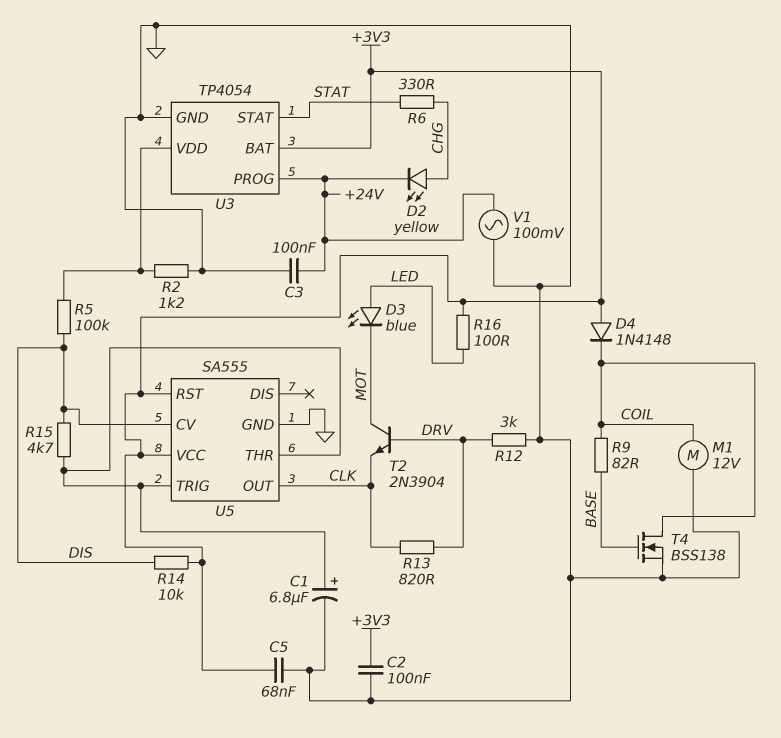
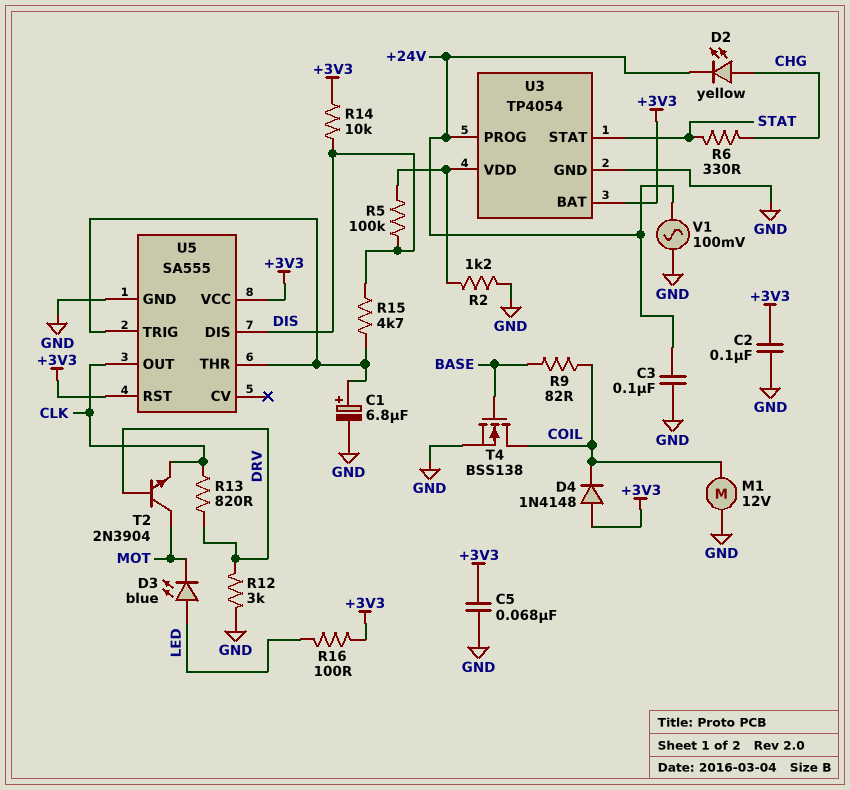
U5 pin CV: DIS -> none
U5 pin DIS: none -> DIS

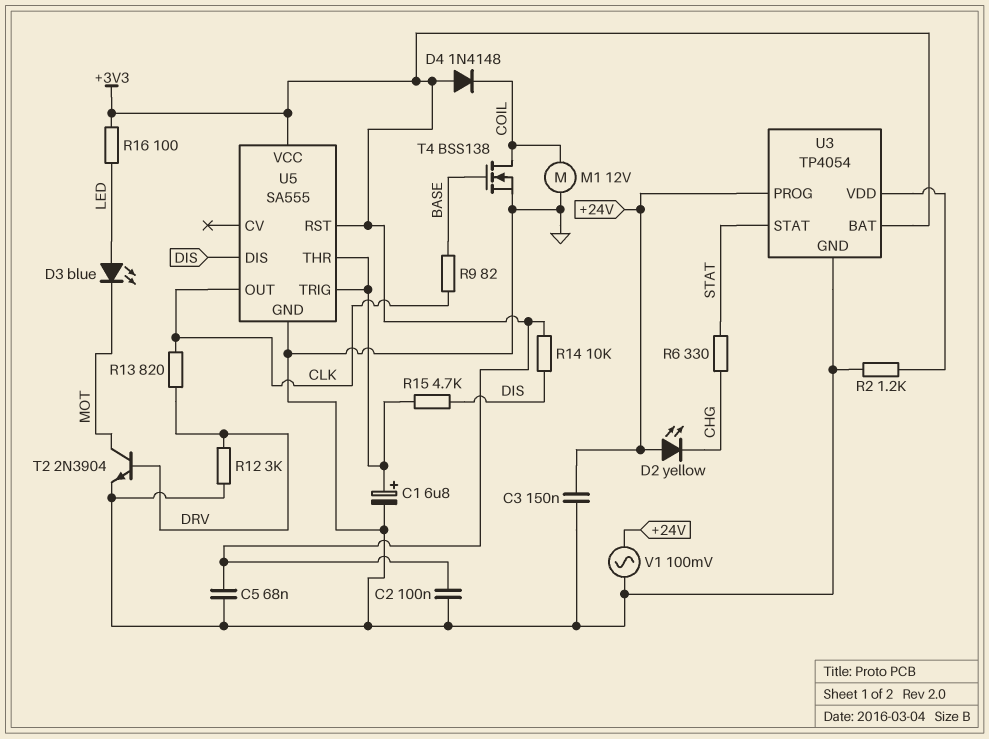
C3: 100nF (+24V, GND) -> 150nF (+24V, GND)
D2: LED yellow (A CHG, K +24V) -> LED yellow (A +24V, K CHG)
R5: 100k (DIS, U3/VDD) -> none
R9: 82 (BASE, COIL) -> 82 (BASE, CLK)
T2: NPN 2N3904 (B DRV, C MOT, E CLK) -> NPN 2N3904 (B DRV, C MOT, E GND)

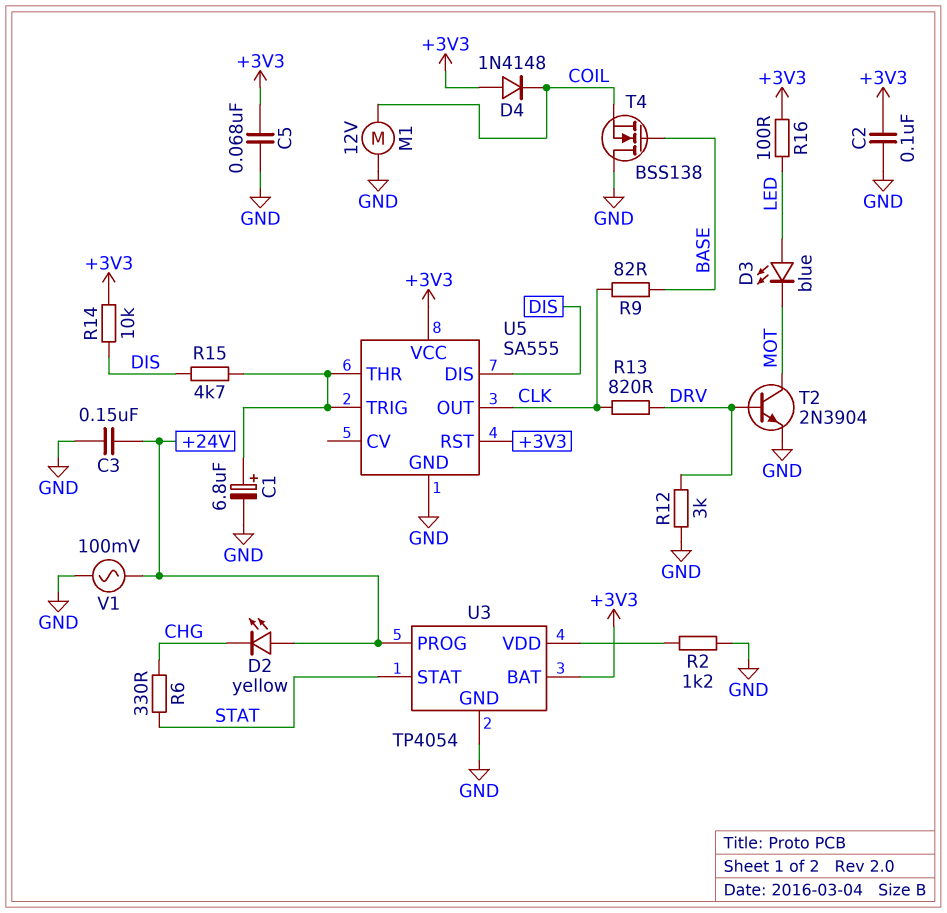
T4: NMOS BSS138 (G BASE, D COIL, S GND) -> NMOS BSS138 (G BASE, D GND, S COIL)

